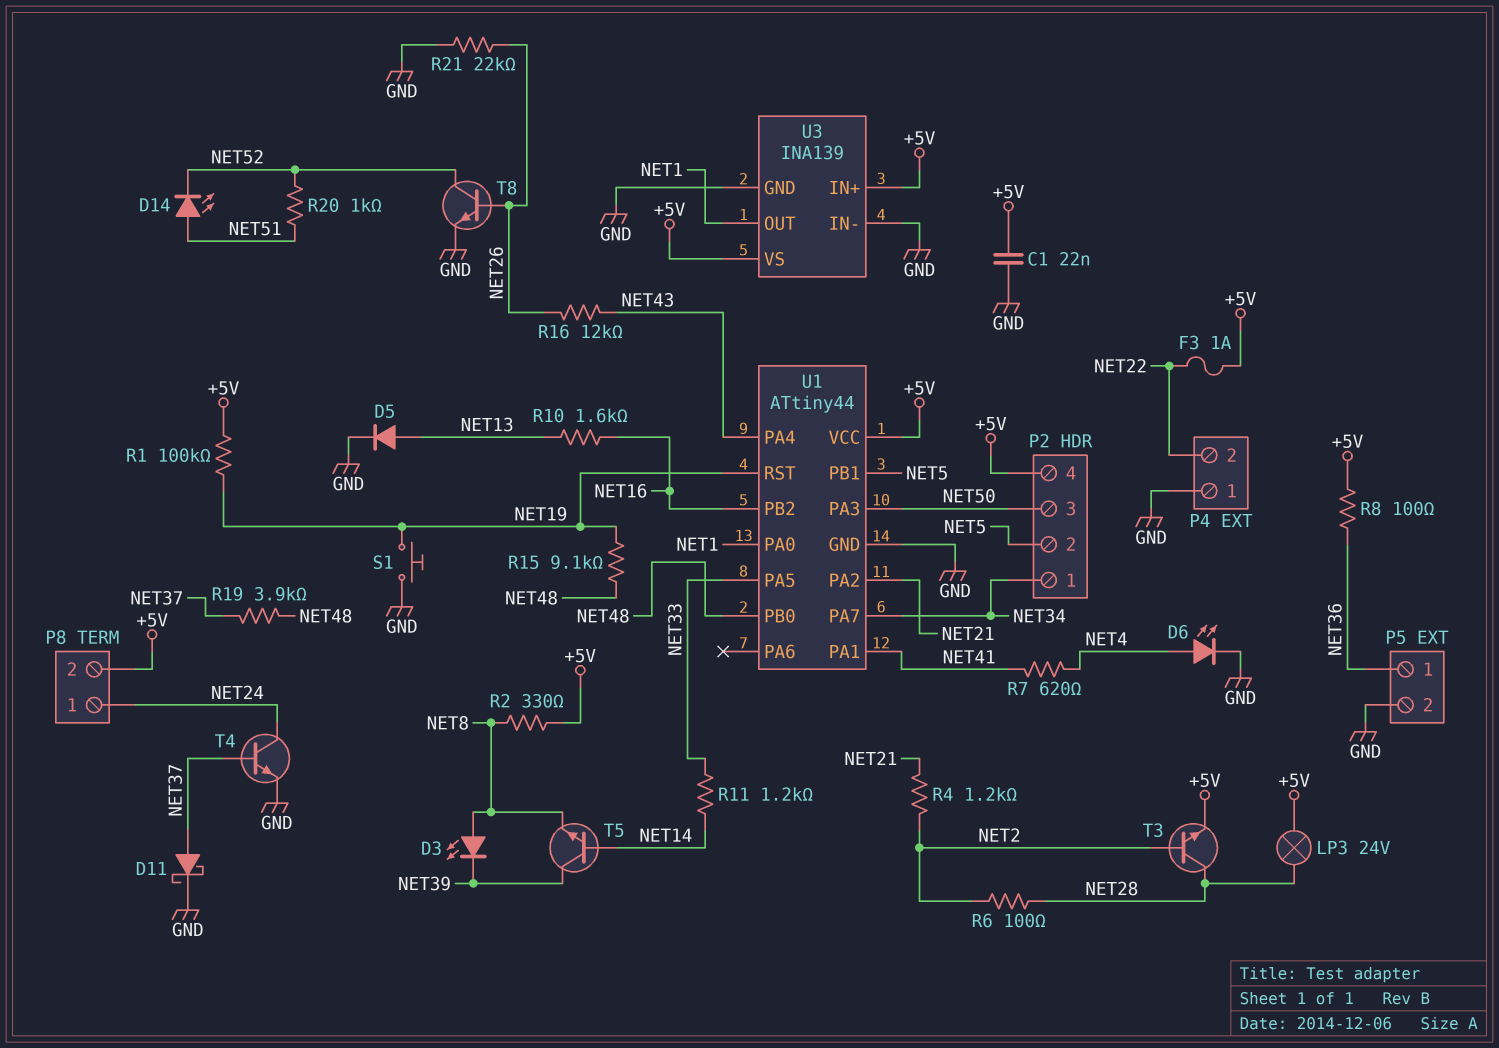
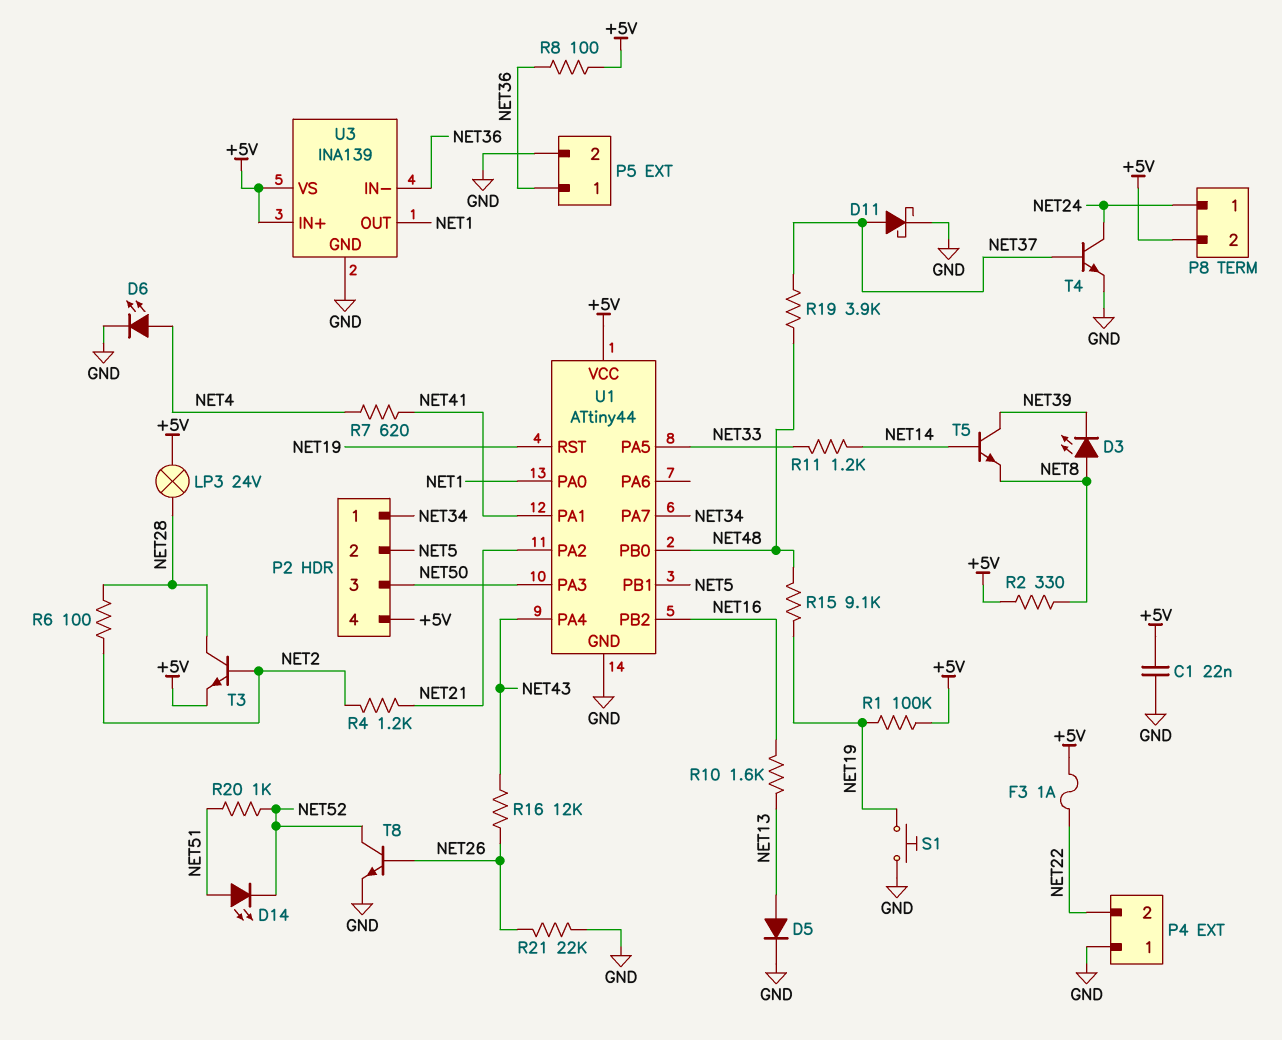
U3 pin IN-: GND -> NET36

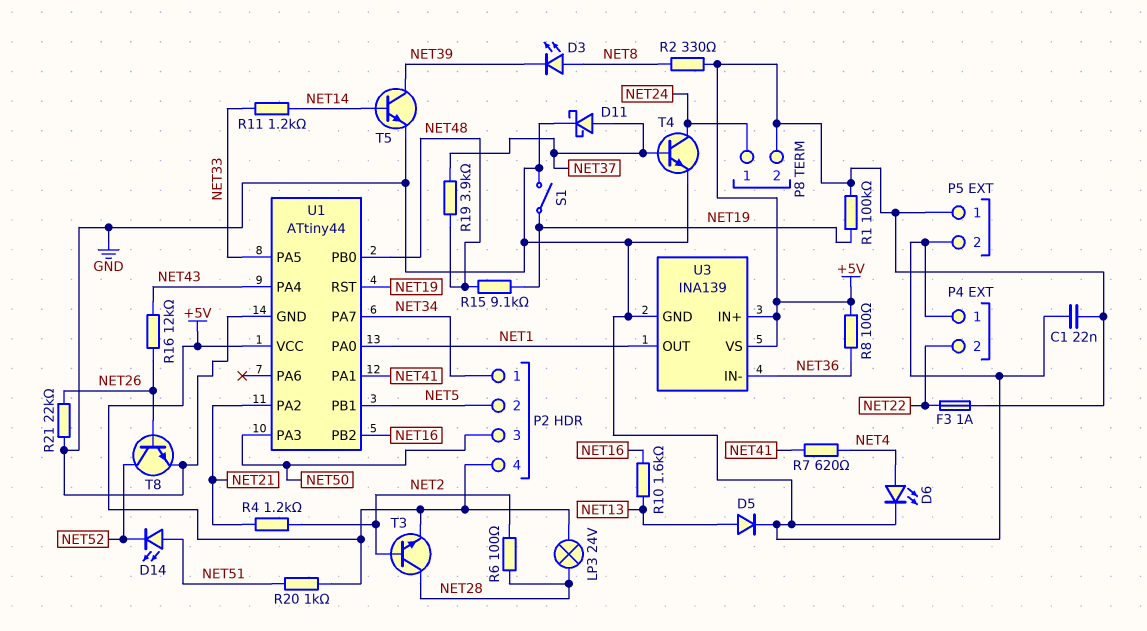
P5 pin 1: NET36 -> +5V
R20: 1k (NET51, NET52) -> 1k (+5V, NET51)
S1: button (GND, NET19) -> switch (GND, NET19)
T5: NPN (B NET14, C NET39, E NET8) -> NPN (B NET14, C NET39, E GND)

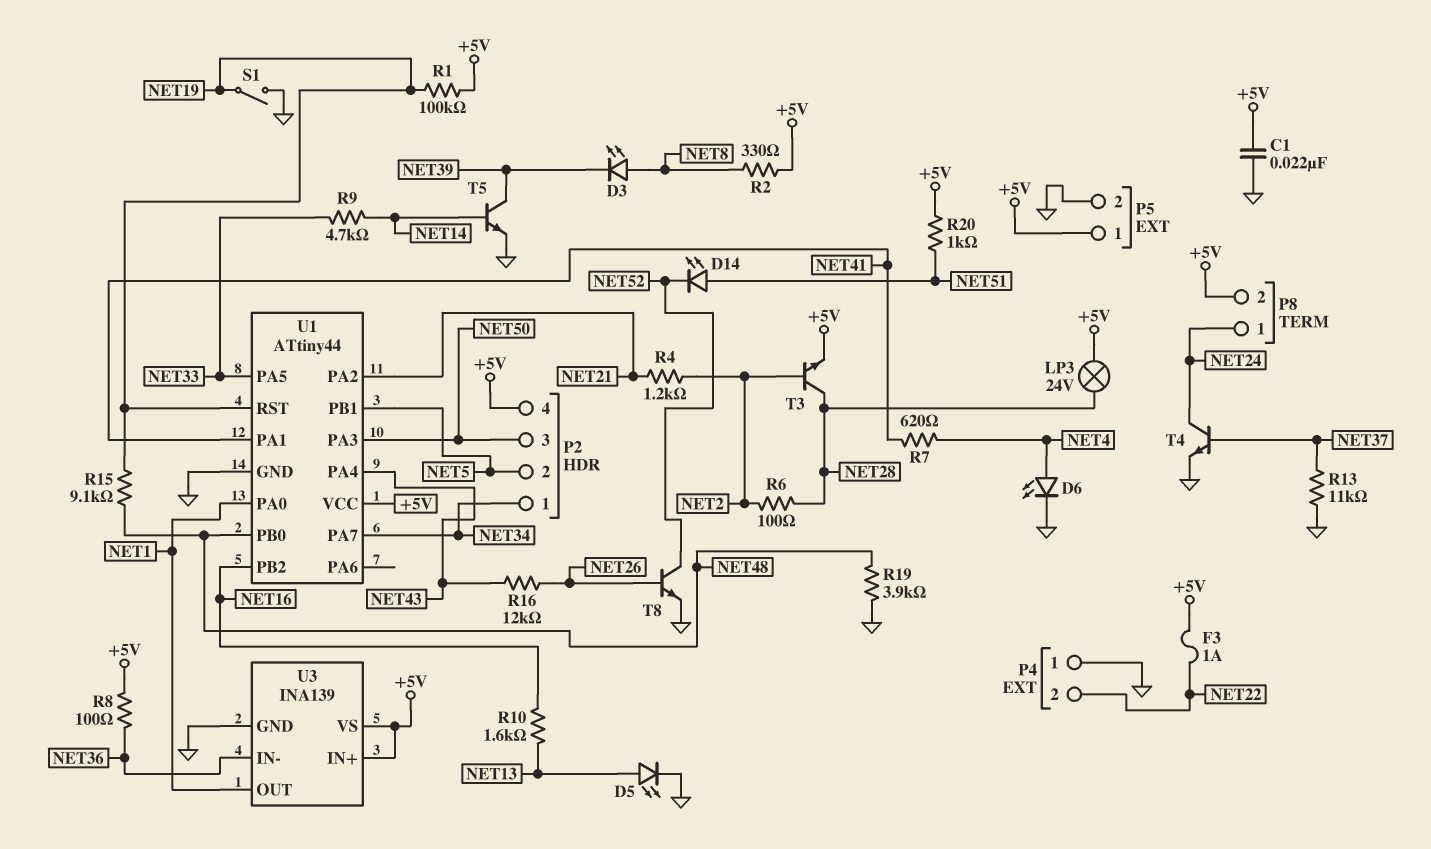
D5: diode (A NET13, K GND) -> LED (A NET13, K GND)
D11: schottky (A NET37, K GND) -> none
R9: none -> 4.7k (NET14, NET33)
R11: 1.2k (NET14, NET33) -> none
R13: none -> 11k (GND, NET37)
R19: 3.9k (NET37, NET48) -> 3.9k (GND, NET48)
R21: 22k (GND, NET26) -> none

